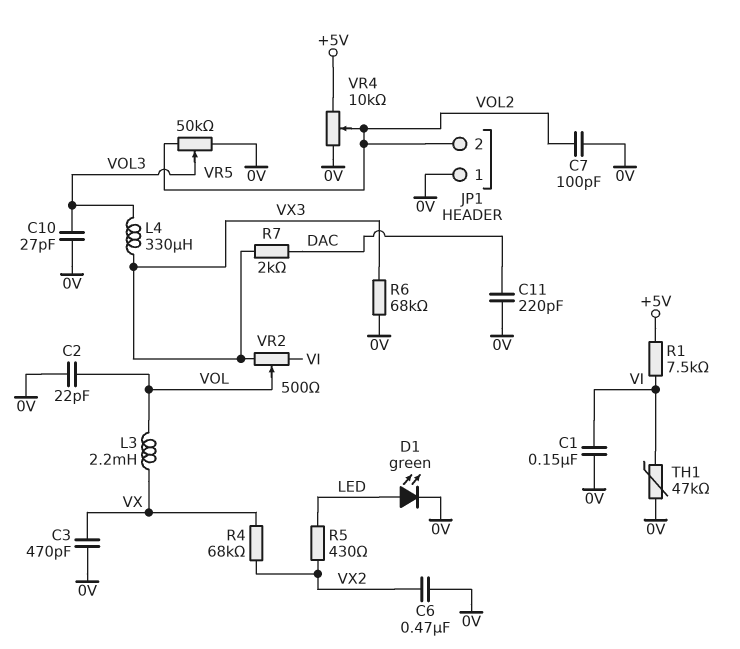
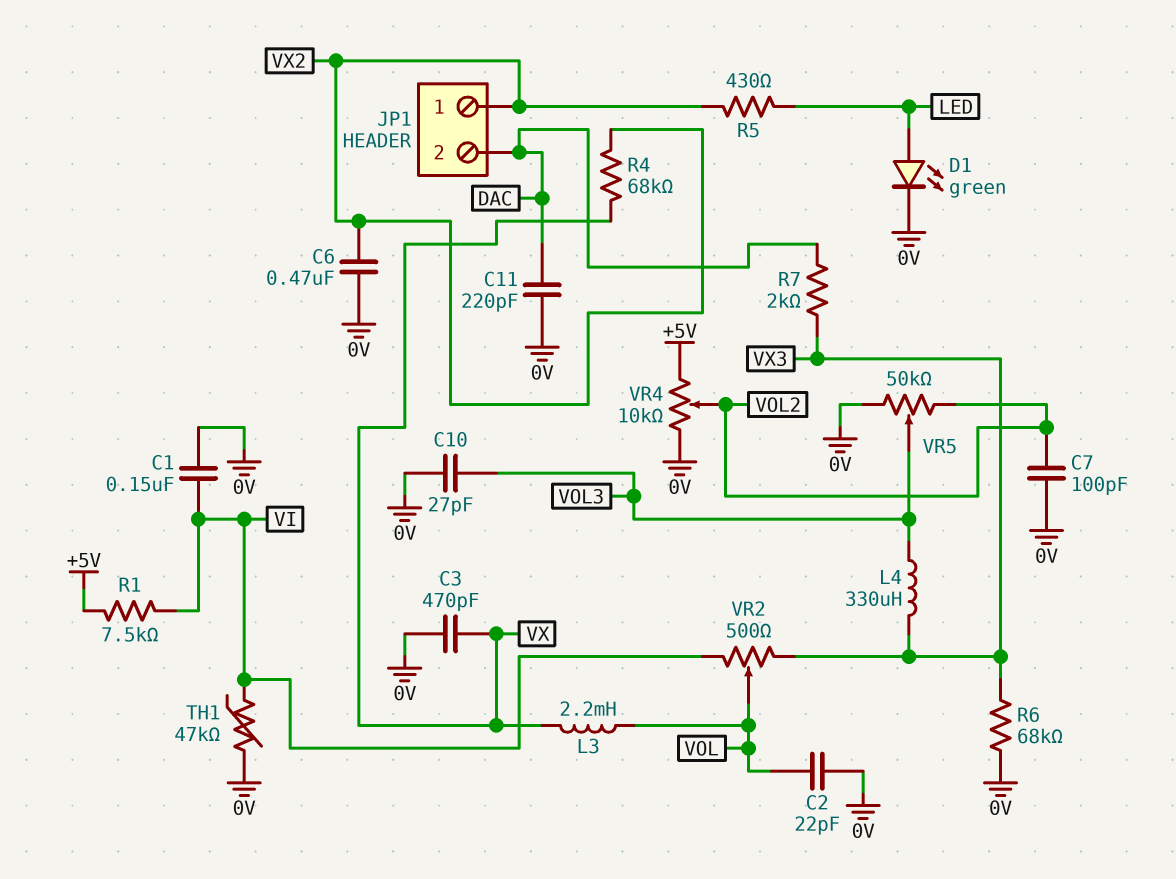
JP1 pin 1: 0V -> VX2
JP1 pin 2: VOL2 -> DAC

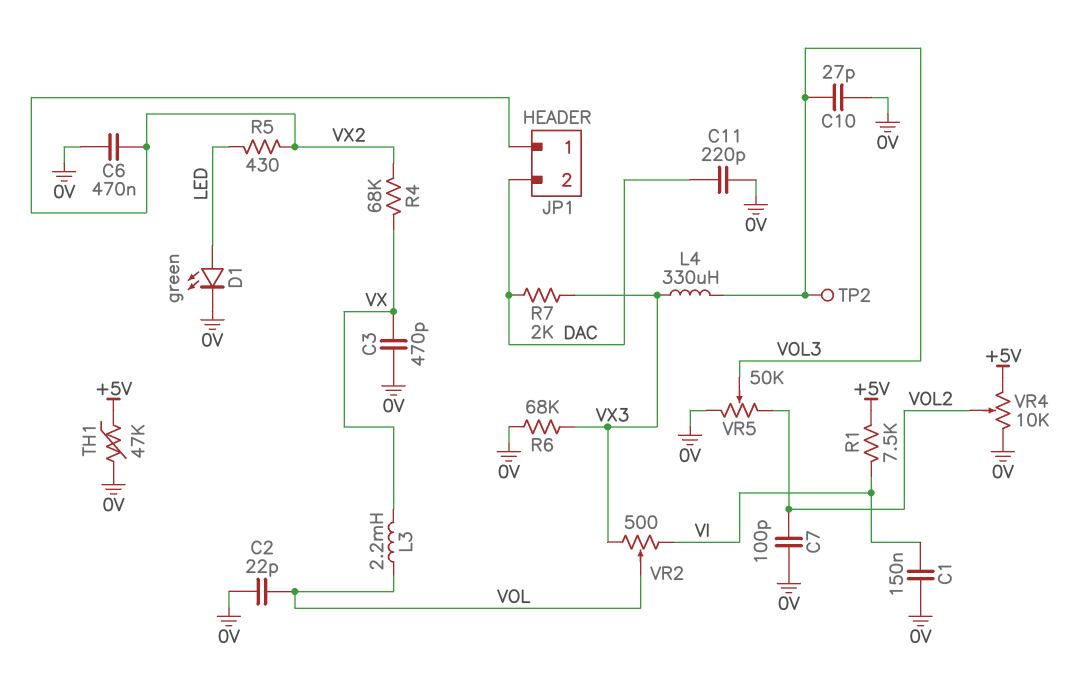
TH1: 47k (0V, VI) -> 47k (+5V, 0V)
TP2: none -> test point (VOL3)

